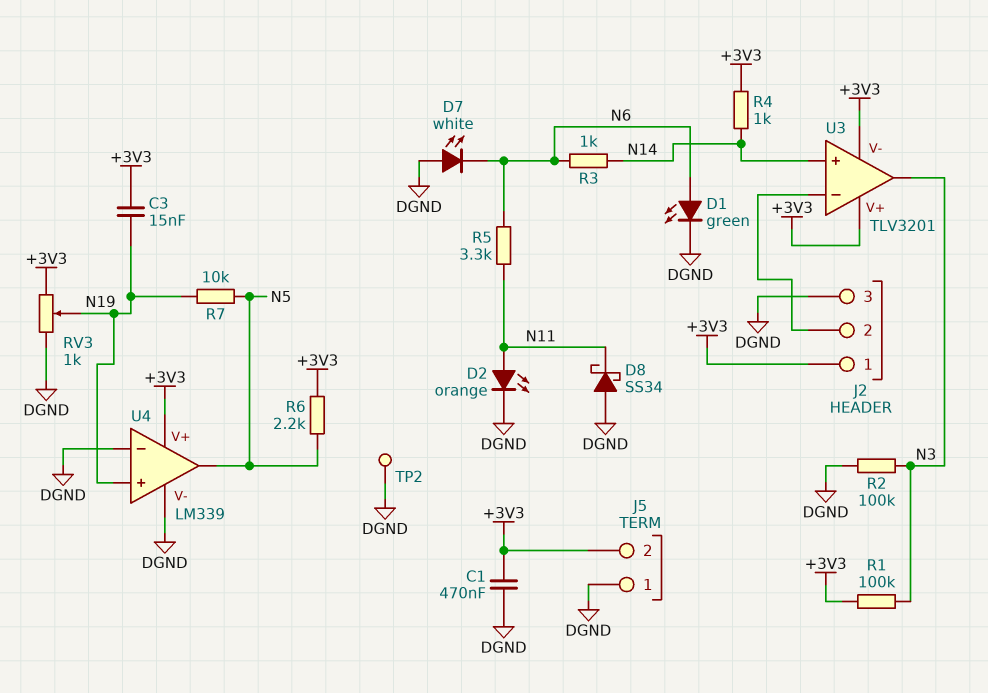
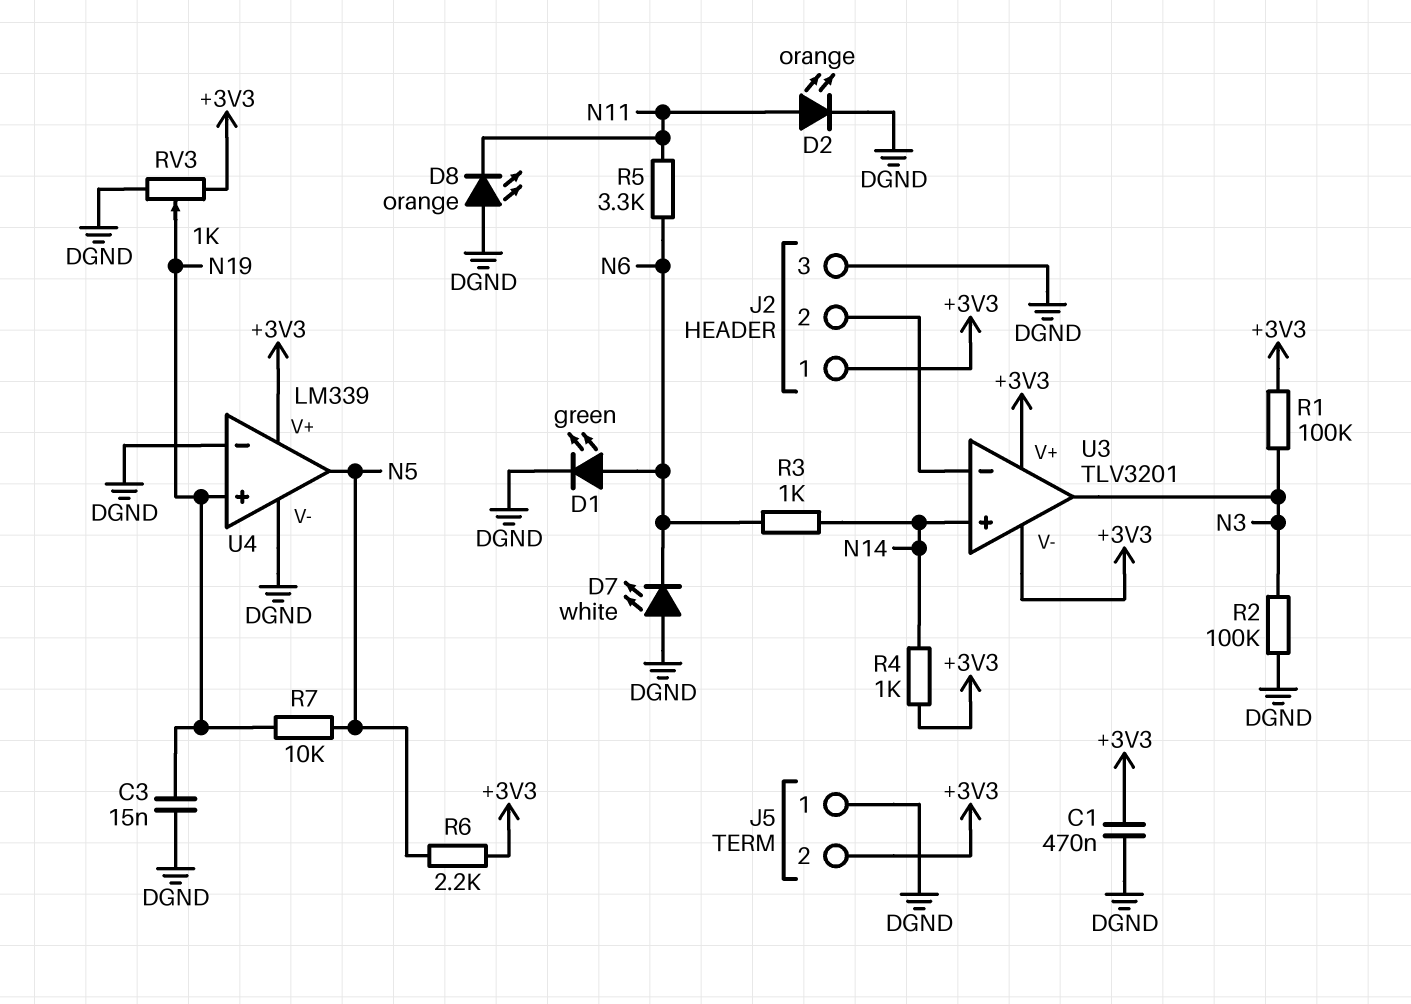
C3: 15nF (+3V3, N19) -> 15nF (DGND, N19)
D8: schottky SS34 (A DGND, K N11) -> LED orange (A DGND, K N11)
TP2: test point (DGND) -> none

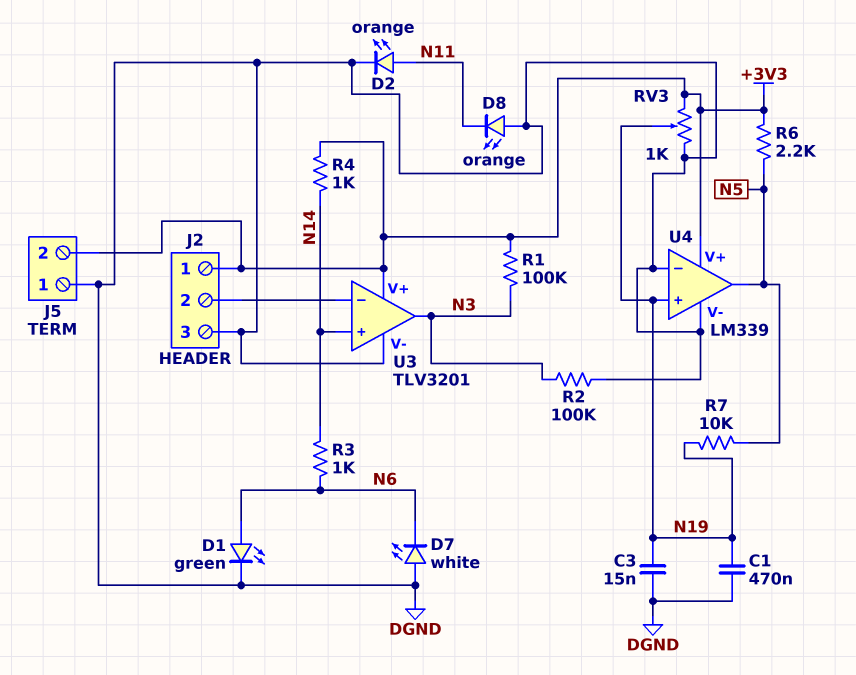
C1: 470nF (+3V3, DGND) -> 470nF (DGND, N19)
R5: 3.3k (N6, N11) -> none
U3 pin V-: +3V3 -> DGND

